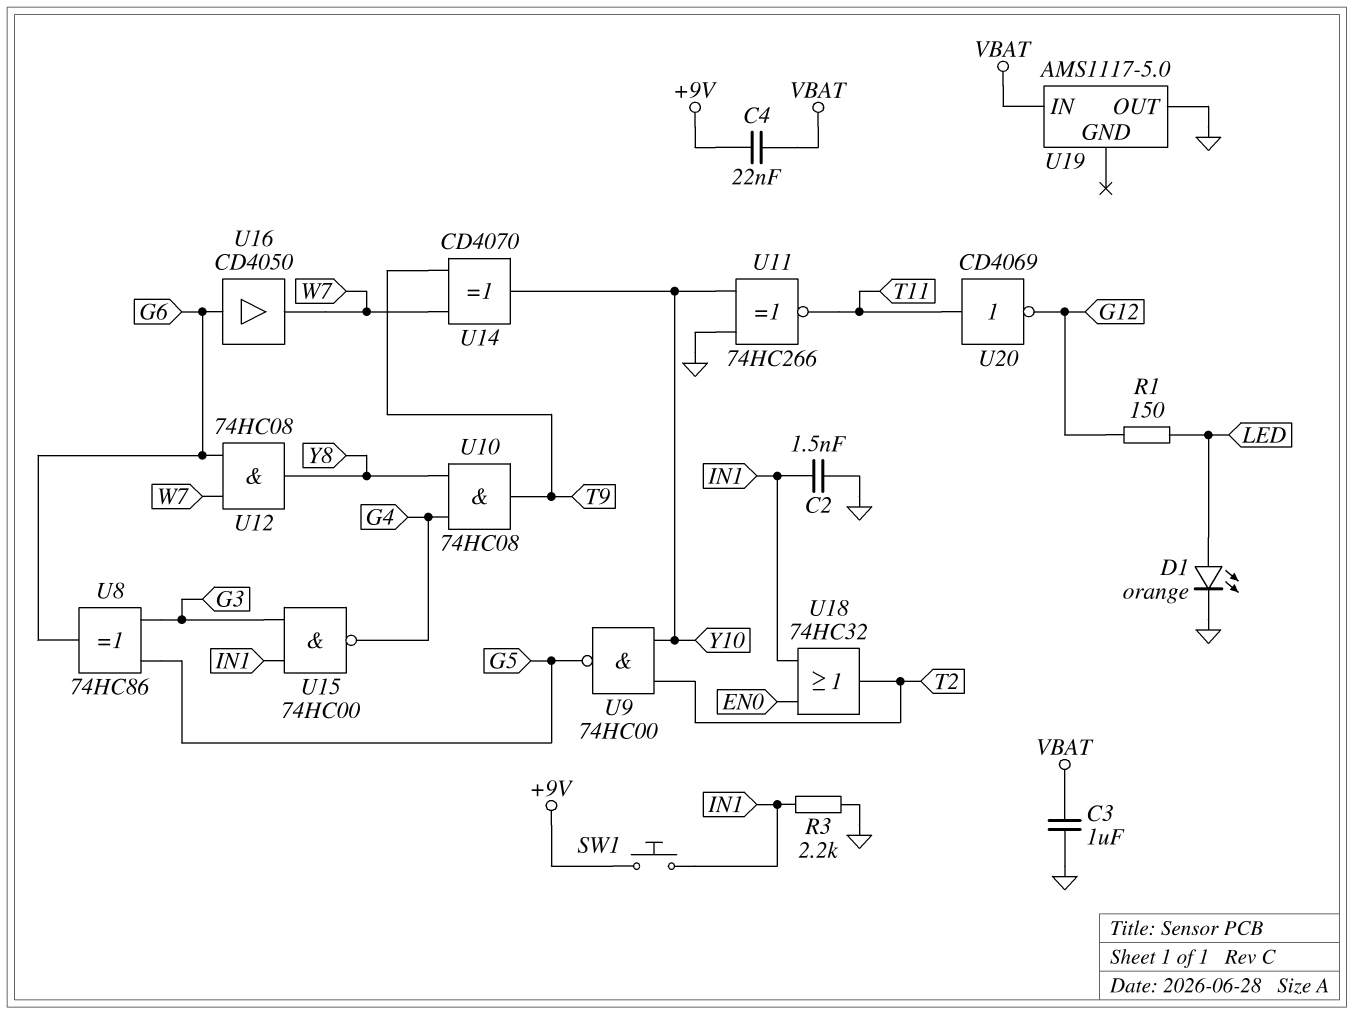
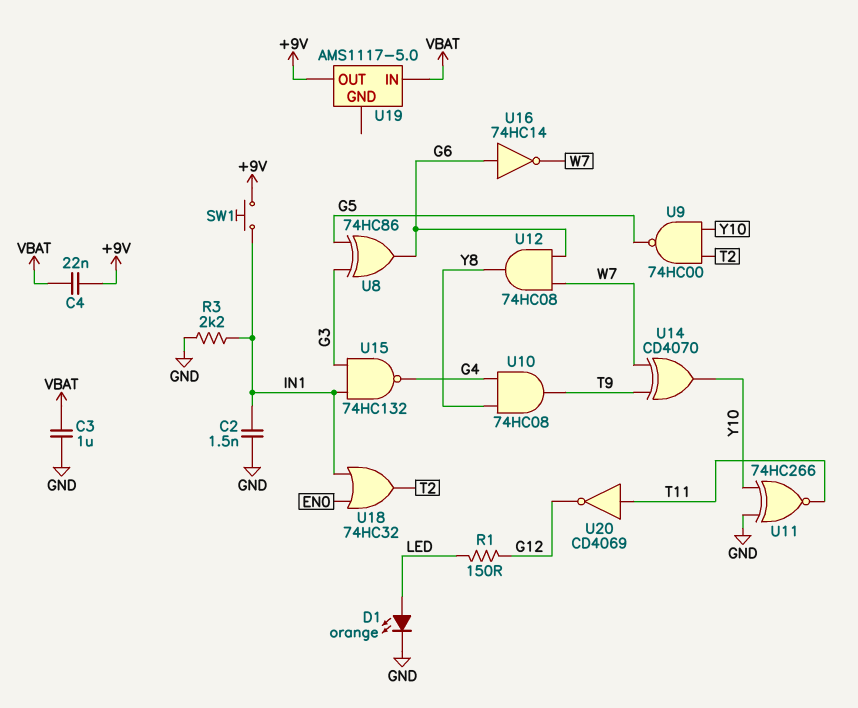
U15: NAND 74HC00 (in G3, in IN1, out G4) -> NAND 74HC132 (in G3, in IN1, out G4)
U16: buffer CD4050 (in G6, out W7) -> NOT 74HC14 (in G6, out W7)
U19 pin OUT: GND -> +9V

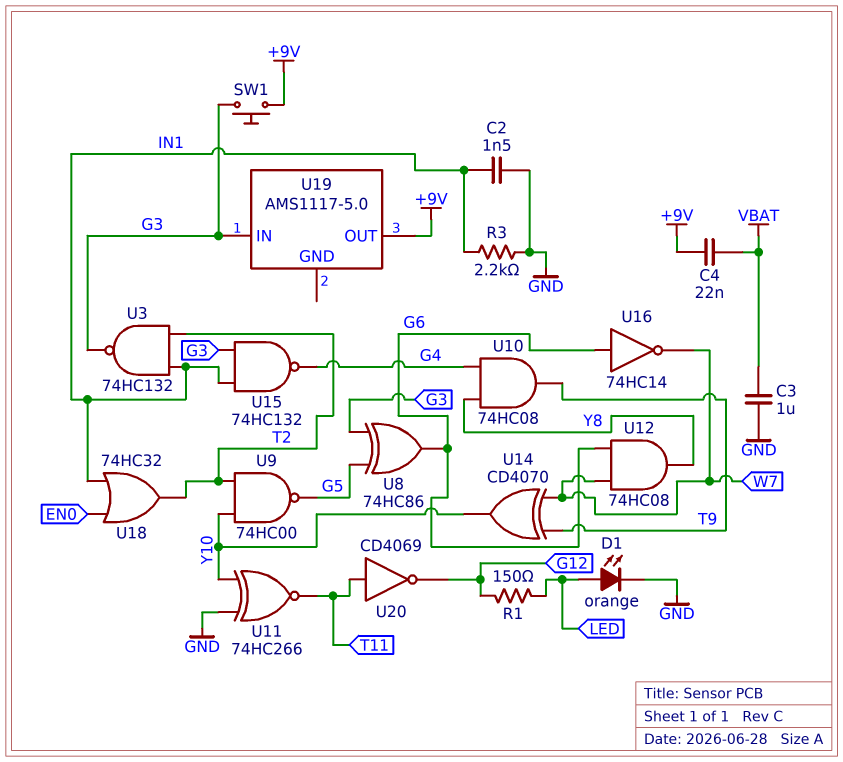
SW1: button (+9V, IN1) -> button (+9V, G3)
U3: none -> NAND 74HC132 (in IN1, in T2, out G3)
U19 pin IN: VBAT -> G3

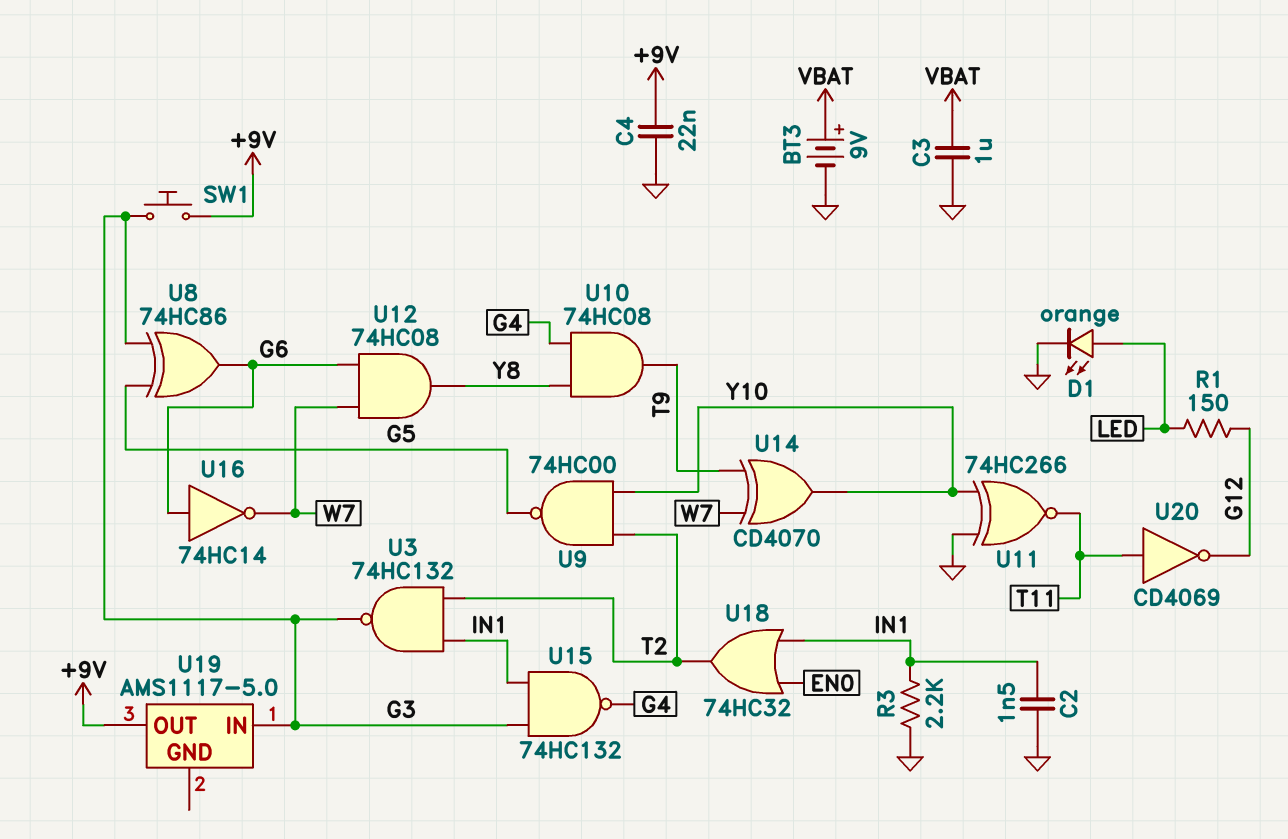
BT3: none -> 9V (plus VBAT, minus GND)
C4: 22nF (+9V, VBAT) -> 22nF (+9V, GND)

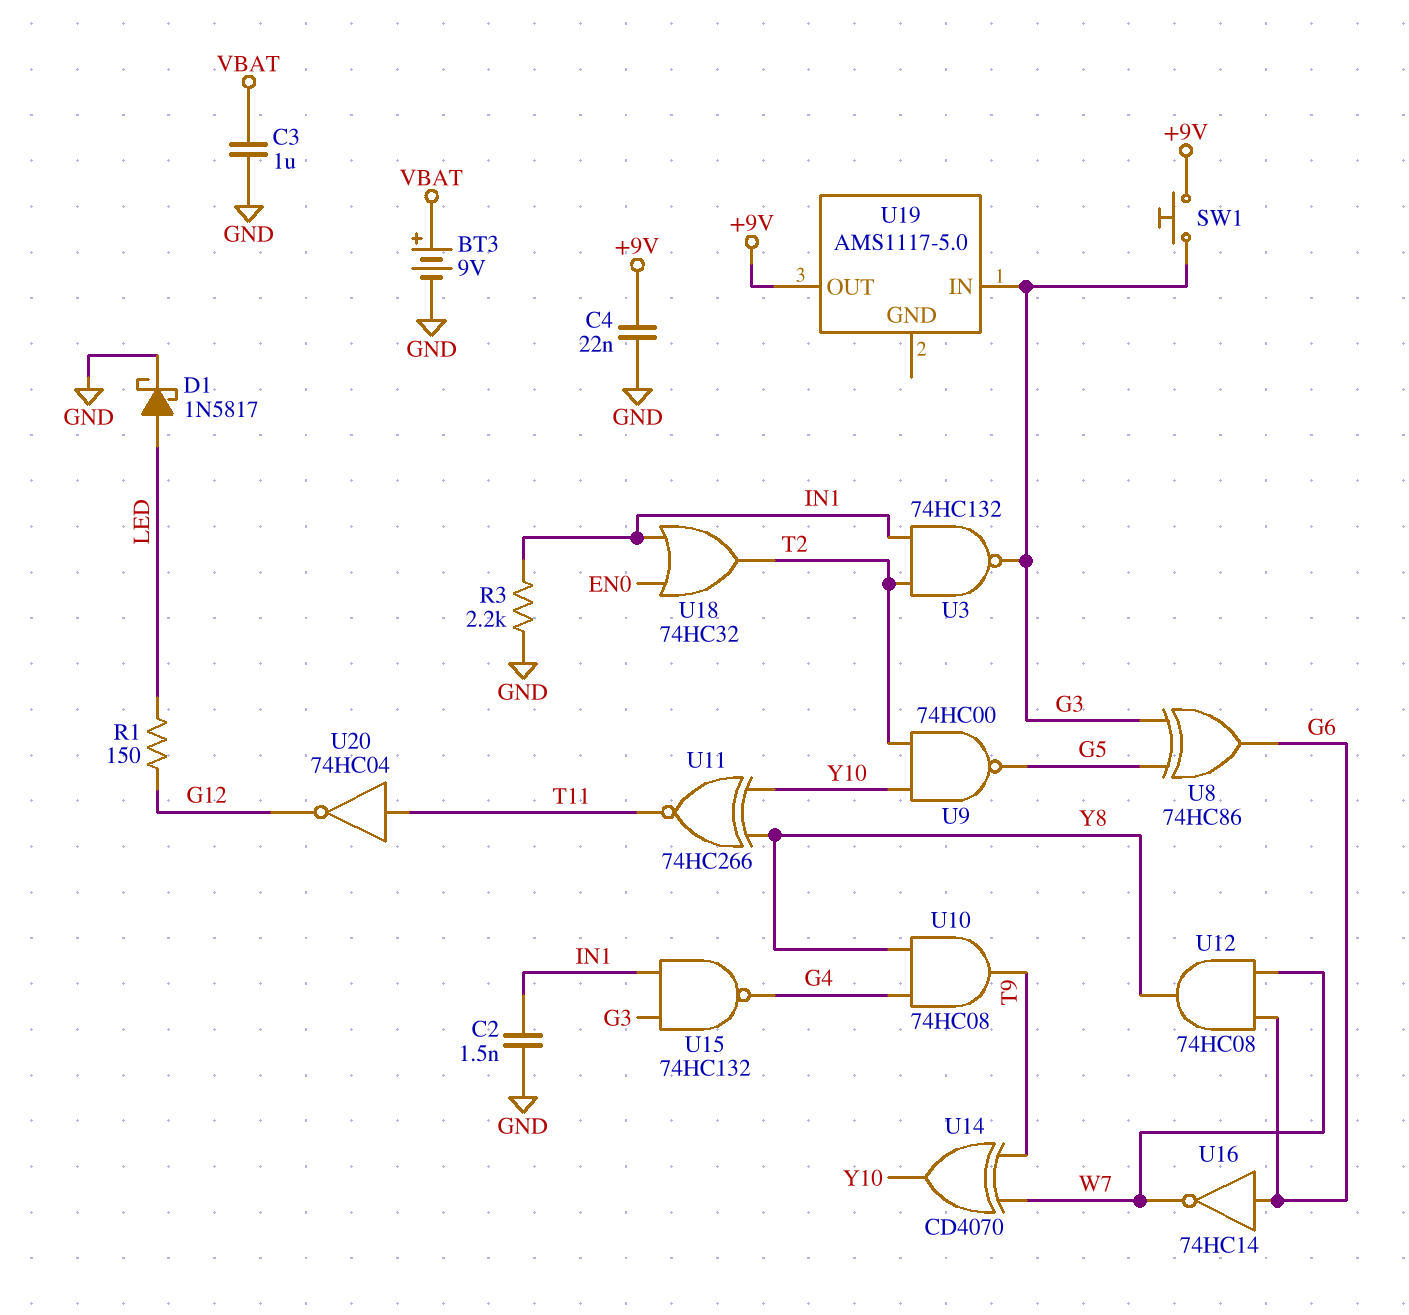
D1: LED orange (A LED, K GND) -> schottky 1N5817 (A LED, K GND)
U11: XNOR 74HC266 (in GND, in Y10, out T11) -> XNOR 74HC266 (in Y8, in Y10, out T11)
U20: NOT CD4069 (in T11, out G12) -> NOT 74HC04 (in T11, out G12)

